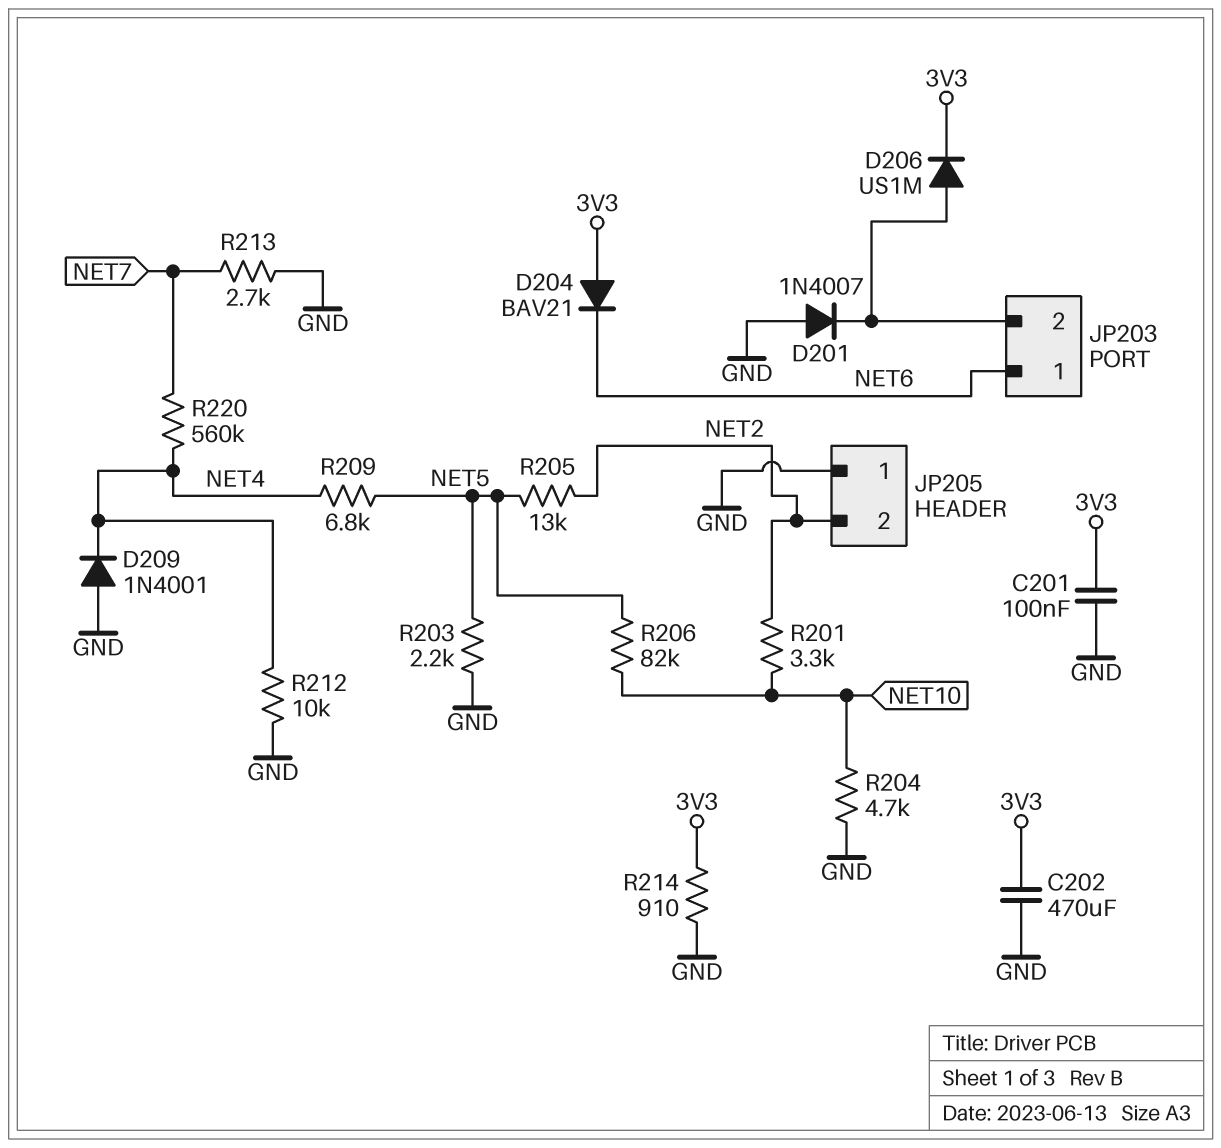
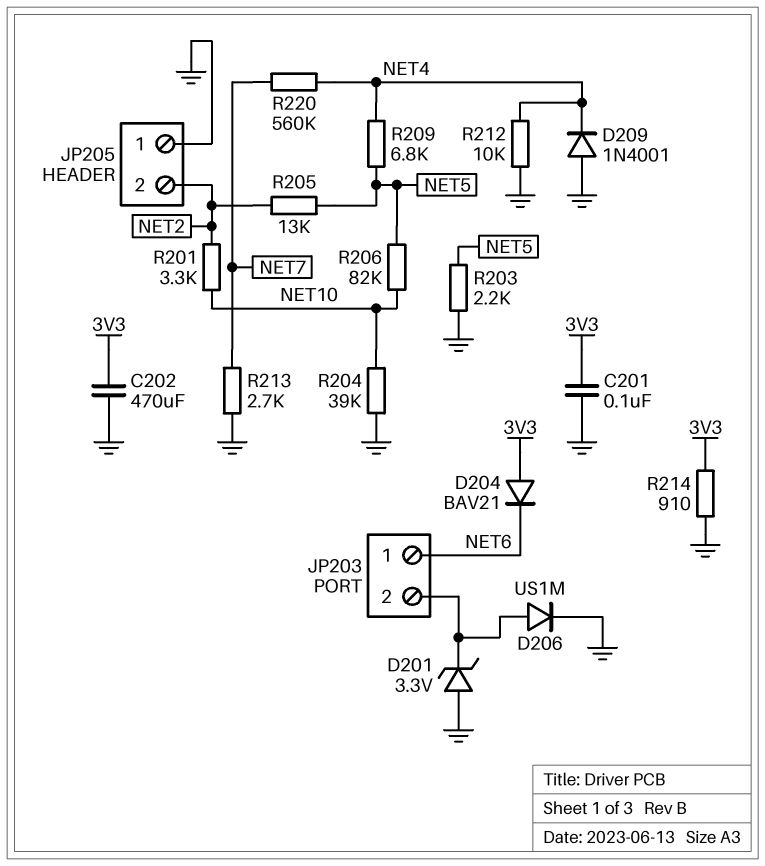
D201: diode 1N4007 (A GND, K JP203/2) -> zener 3.3V (A GND, K JP203/2)
D206: diode US1M (A JP203/2, K 3V3) -> diode US1M (A JP203/2, K GND)
R204: 4.7k (GND, NET10) -> 39k (GND, NET10)

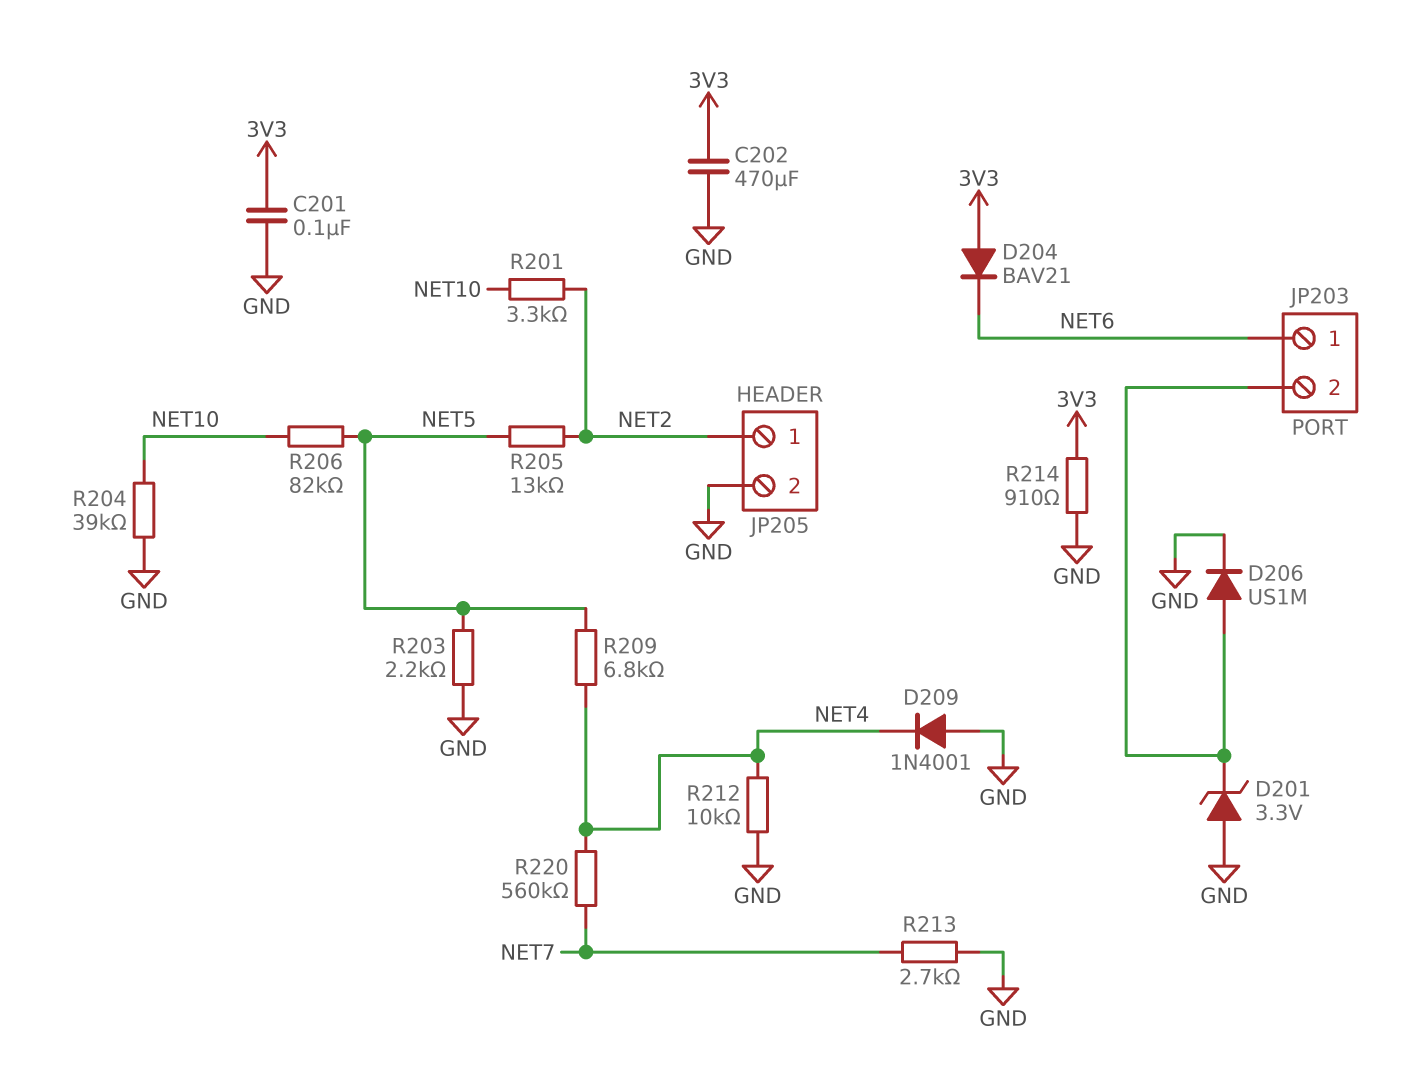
JP205 pin 1: GND -> NET2
JP205 pin 2: NET2 -> GND

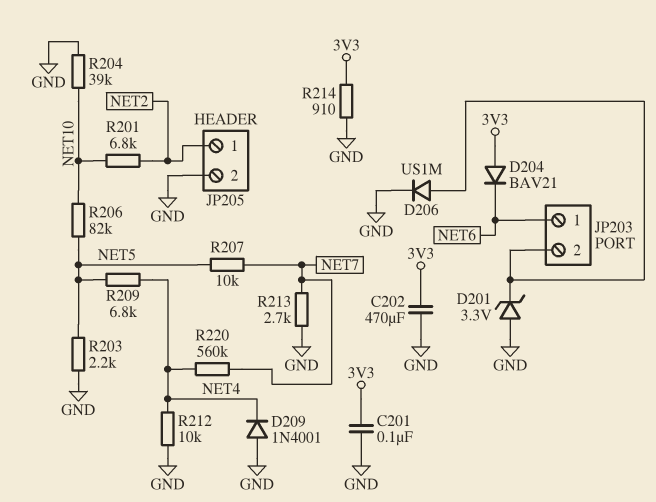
R201: 3.3k (NET2, NET10) -> 6.8k (NET2, NET10)
R205: 13k (NET2, NET5) -> none
R207: none -> 10k (NET5, NET7)

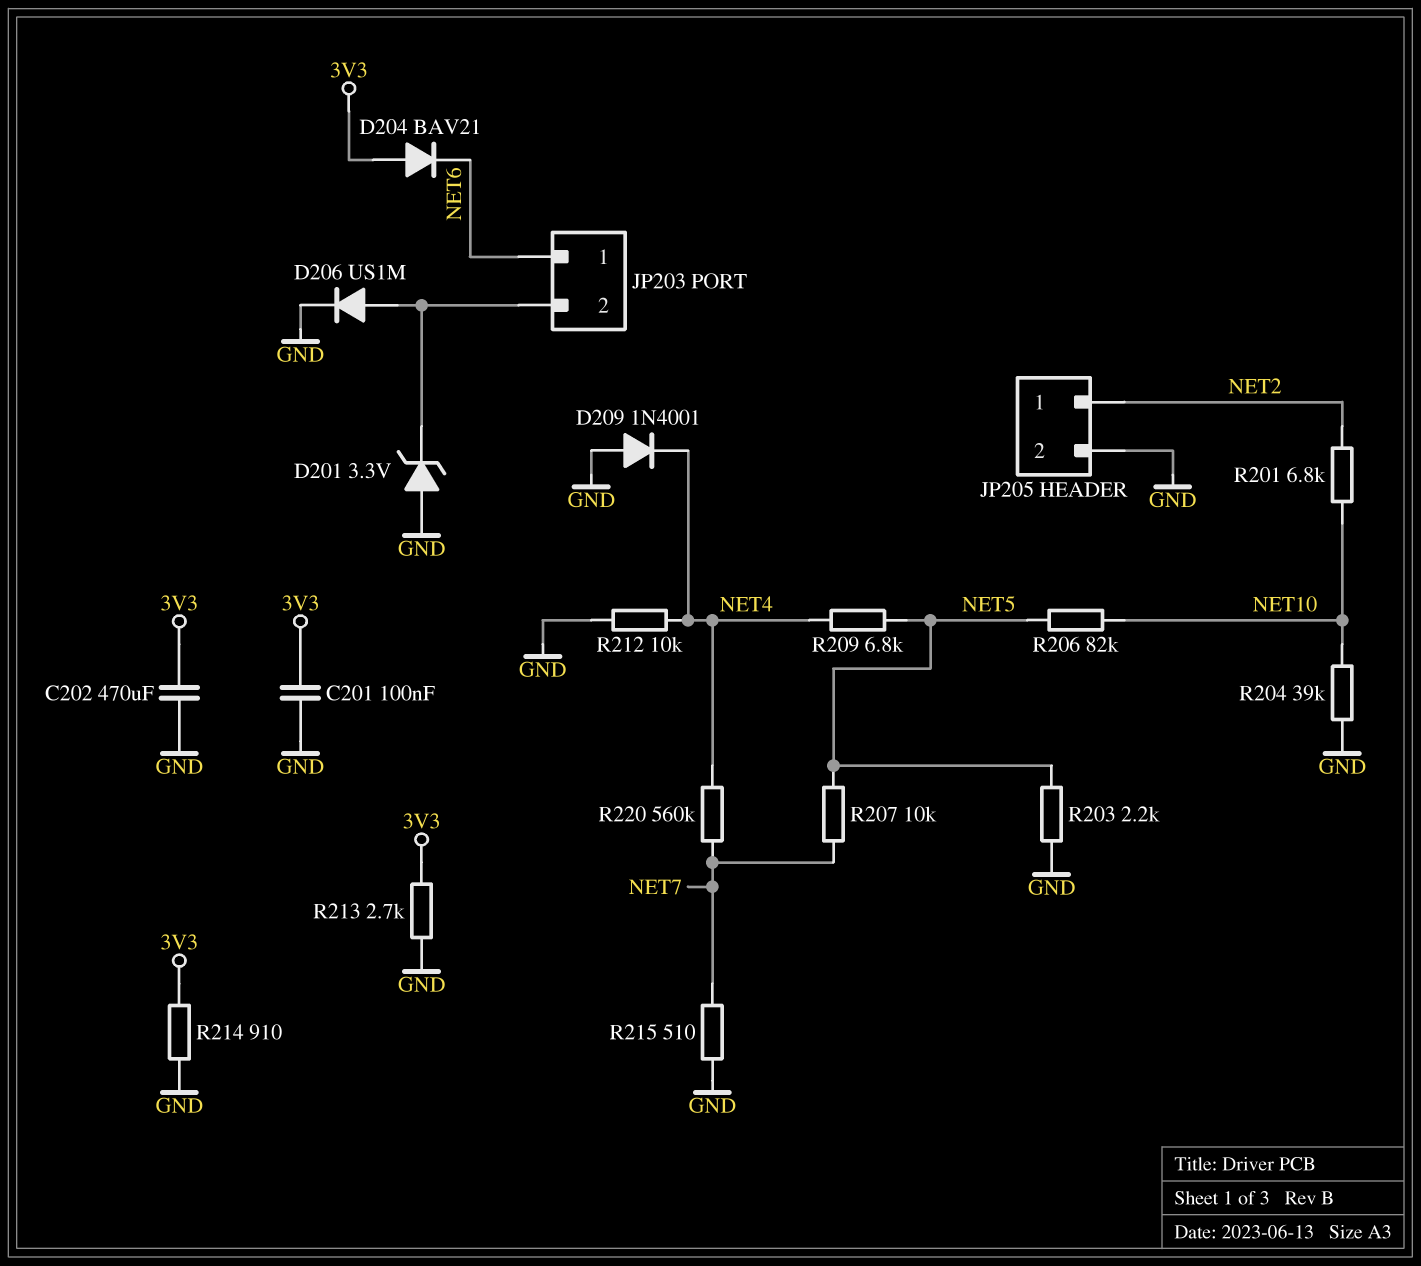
R213: 2.7k (GND, NET7) -> 2.7k (3V3, GND)
R215: none -> 510 (GND, NET7)

